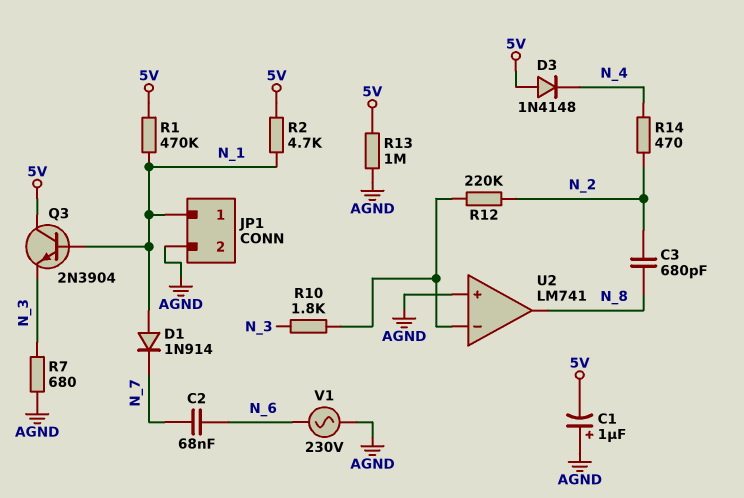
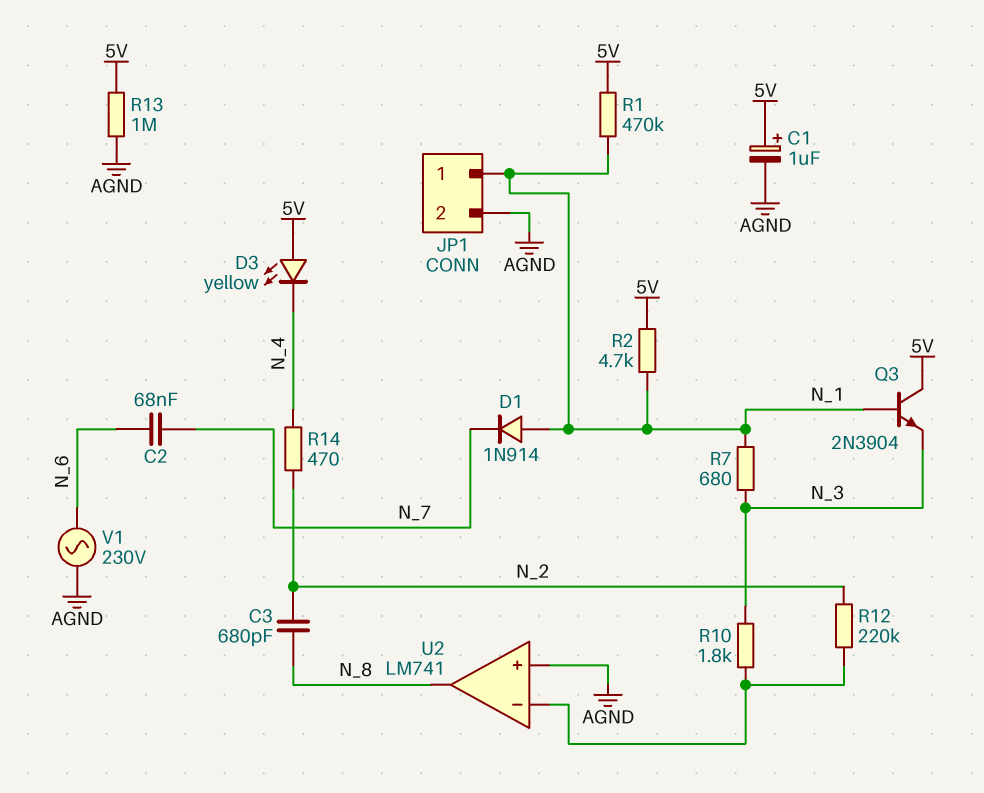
C1: 1uF (plus AGND, minus 5V) -> 1uF (plus 5V, minus AGND)
D3: diode 1N4148 (A 5V, K N_4) -> LED yellow (A 5V, K N_4)
R7: 680 (AGND, N_3) -> 680 (N_1, N_3)

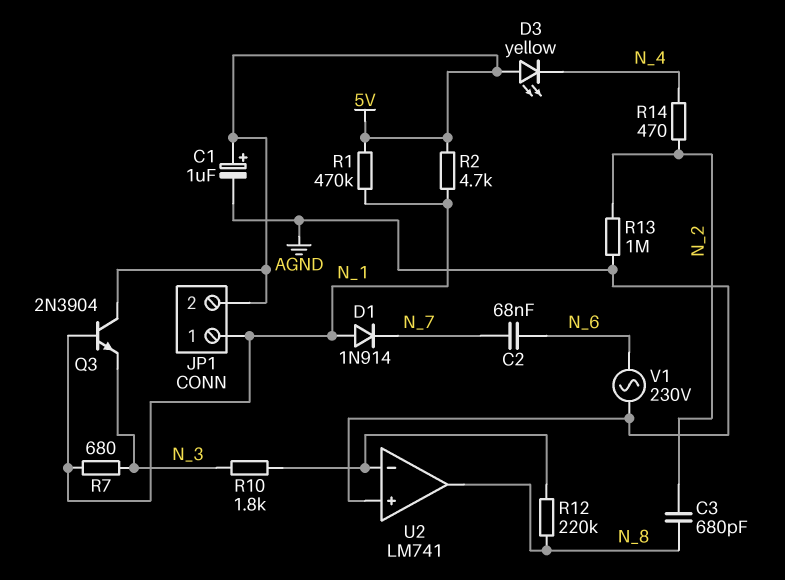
JP1 pin 2: AGND -> 5V
R12: 220k (N_2, U2/in-) -> 220k (N_8, U2/in-)
R13: 1M (5V, AGND) -> 1M (AGND, N_2)

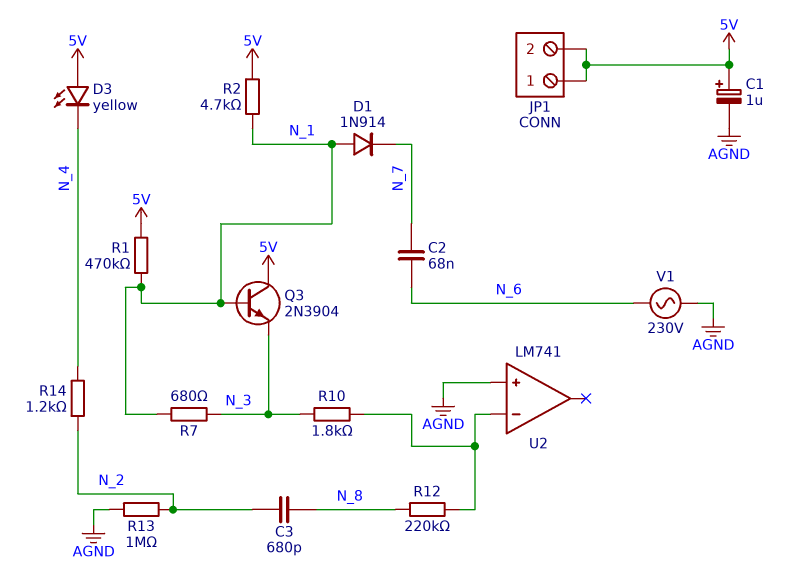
JP1 pin 1: N_1 -> 5V
R14: 470 (N_2, N_4) -> 1.2k (N_2, N_4)
U2 pin out: N_8 -> none

